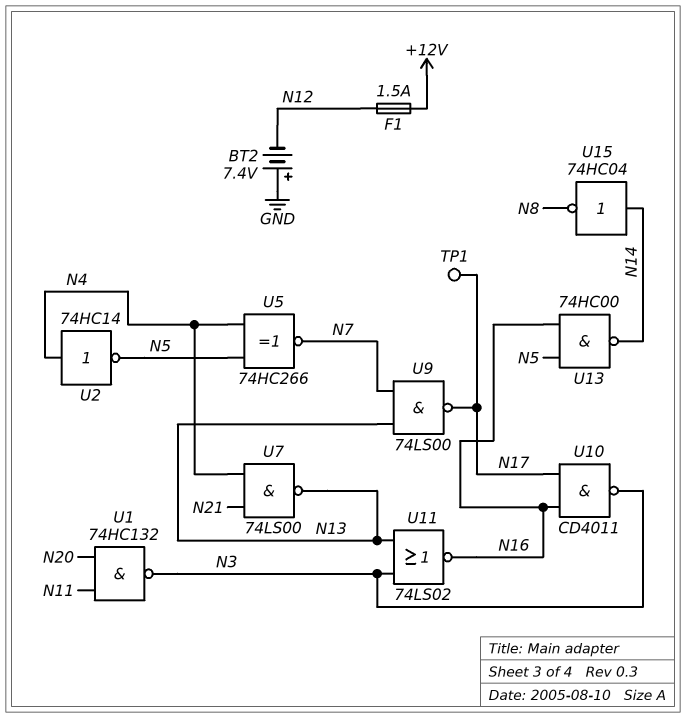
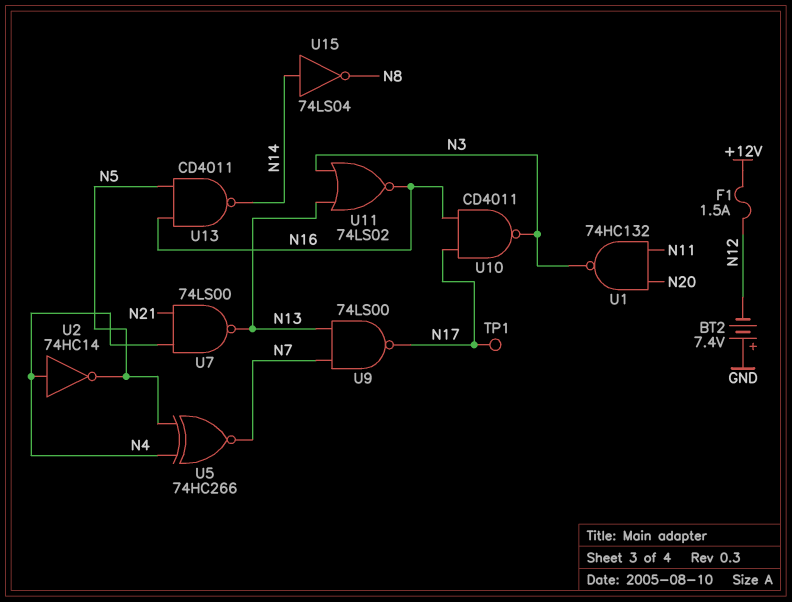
U13: NAND 74HC00 (in N5, in N16, out N14) -> NAND CD4011 (in N5, in N16, out N14)
U15: NOT 74HC04 (in N14, out N8) -> NOT 74LS04 (in N14, out N8)

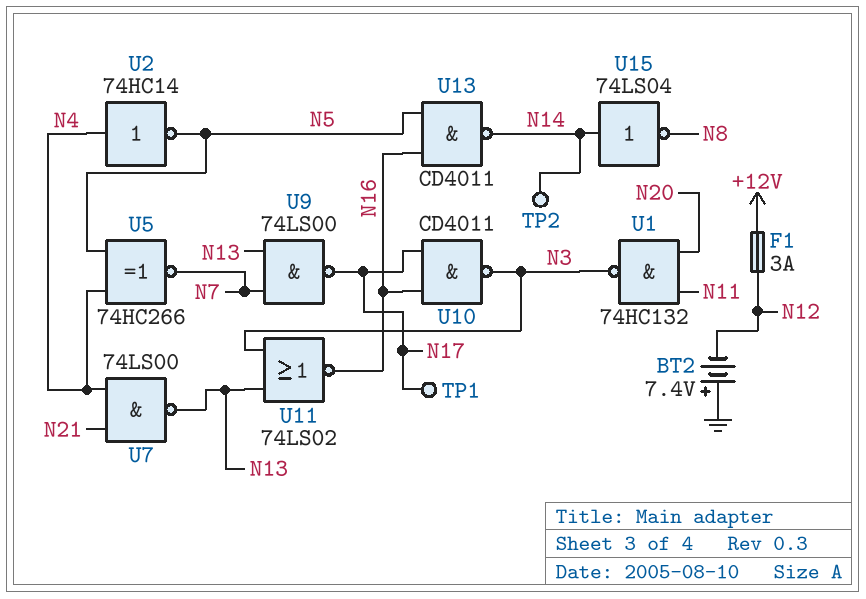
F1: 1.5A (+12V, N12) -> 3A (+12V, N12)
TP2: none -> test point (N14)

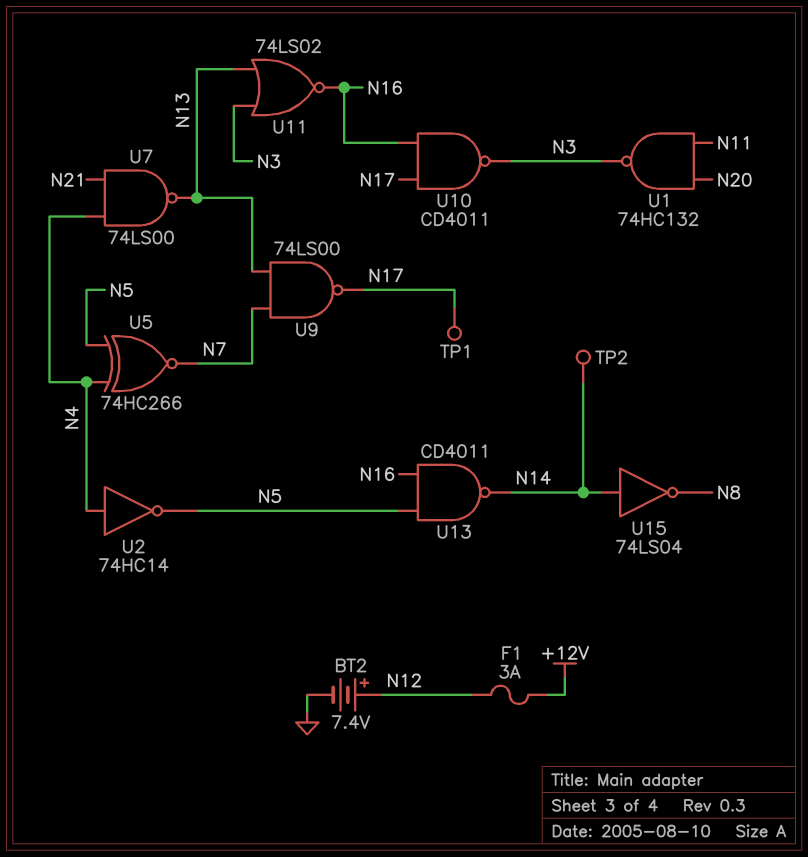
BT2: 7.4V (plus GND, minus N12) -> 7.4V (plus N12, minus GND)

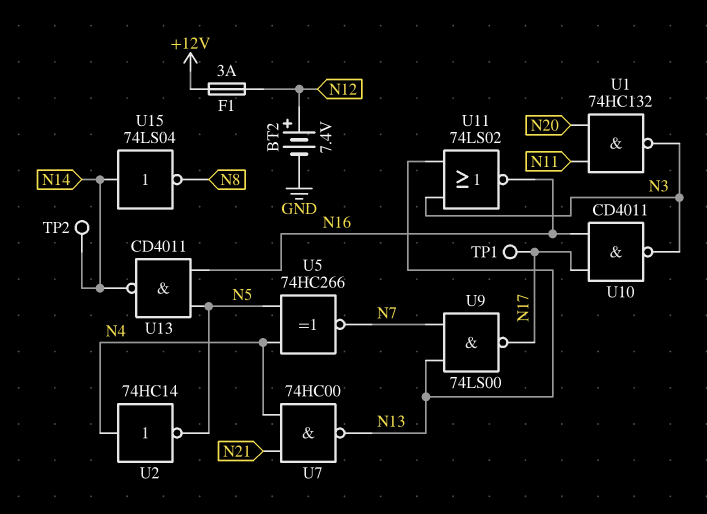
U7: NAND 74LS00 (in N4, in N21, out N13) -> NAND 74HC00 (in N4, in N21, out N13)

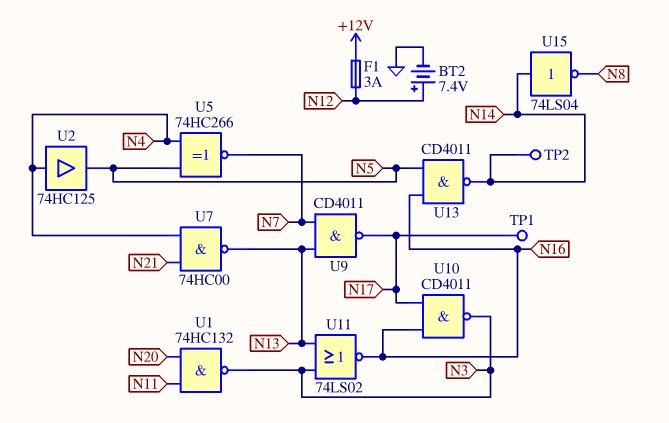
U2: NOT 74HC14 (in N4, out N5) -> buffer 74HC125 (in N4, out N5)
U9: NAND 74LS00 (in N7, in N13, out N17) -> NAND CD4011 (in N7, in N13, out N17)

